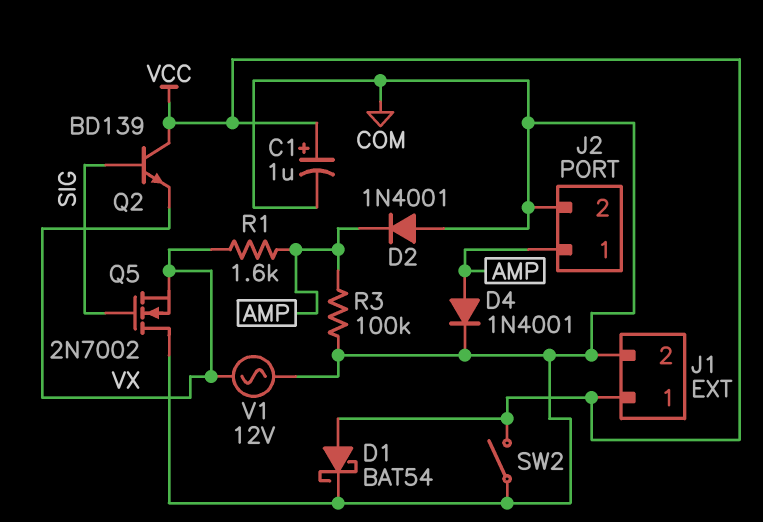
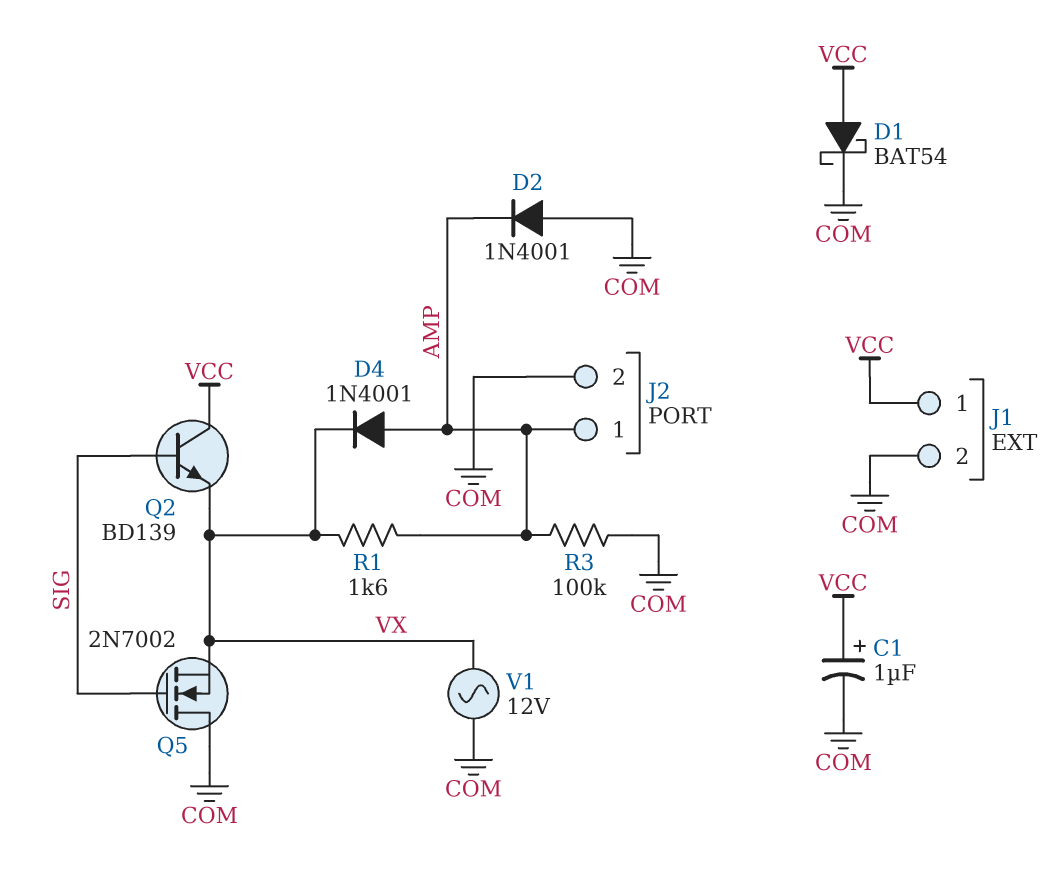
D4: diode 1N4001 (A AMP, K COM) -> diode 1N4001 (A AMP, K VX)
SW2: switch (COM, VCC) -> none

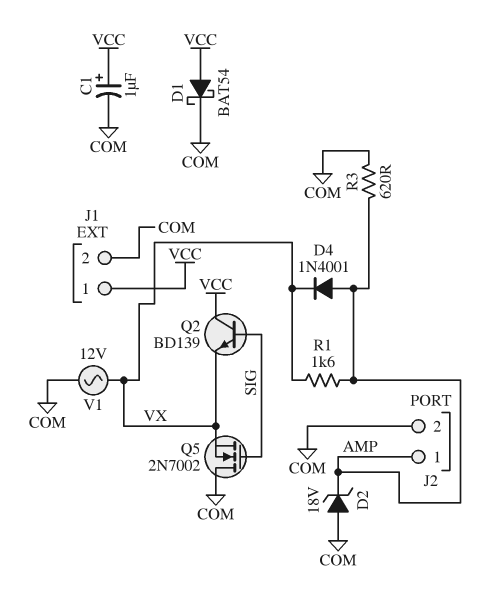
D2: diode 1N4001 (A COM, K AMP) -> zener 18V (A COM, K AMP)
R3: 100k (AMP, COM) -> 620 (AMP, COM)

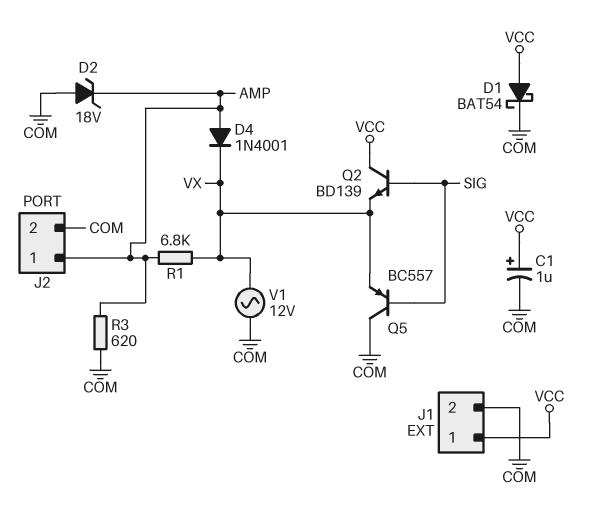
Q5: NMOS 2N7002 (G SIG, D COM, S VX) -> PNP BC557 (B SIG, C COM, E VX)
R1: 1.6k (AMP, VX) -> 6.8k (AMP, VX)

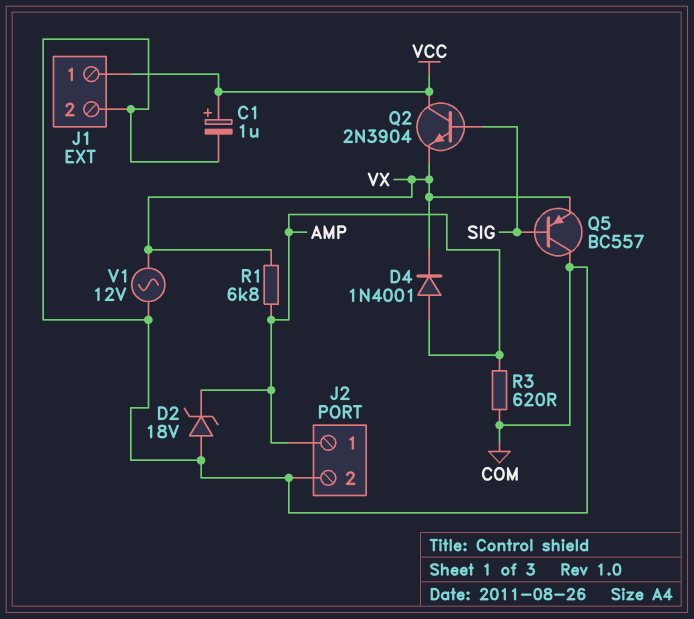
D1: schottky BAT54 (A VCC, K COM) -> none
Q2: NPN BD139 (B SIG, C VCC, E VX) -> NPN 2N3904 (B SIG, C VCC, E VX)

